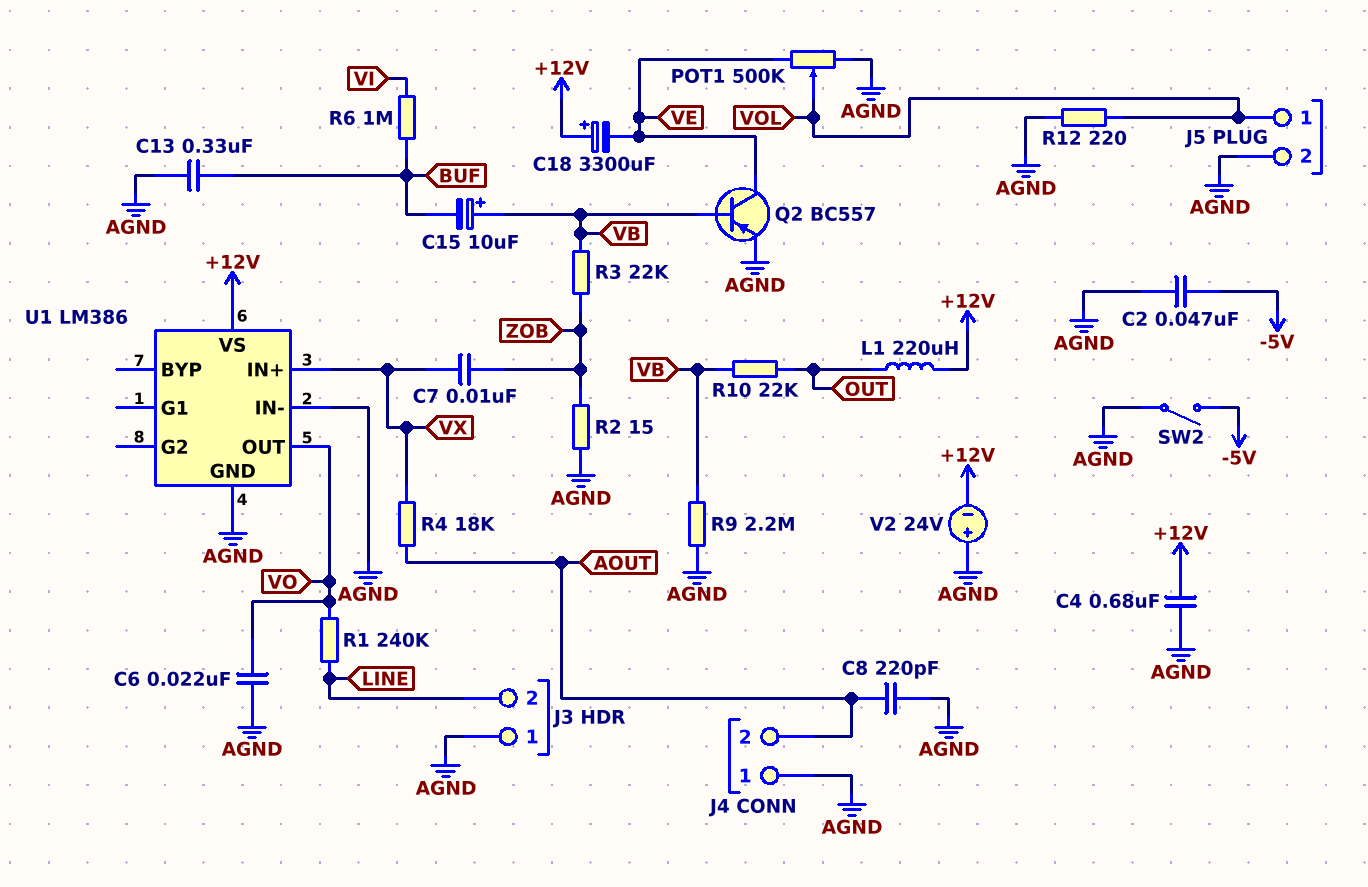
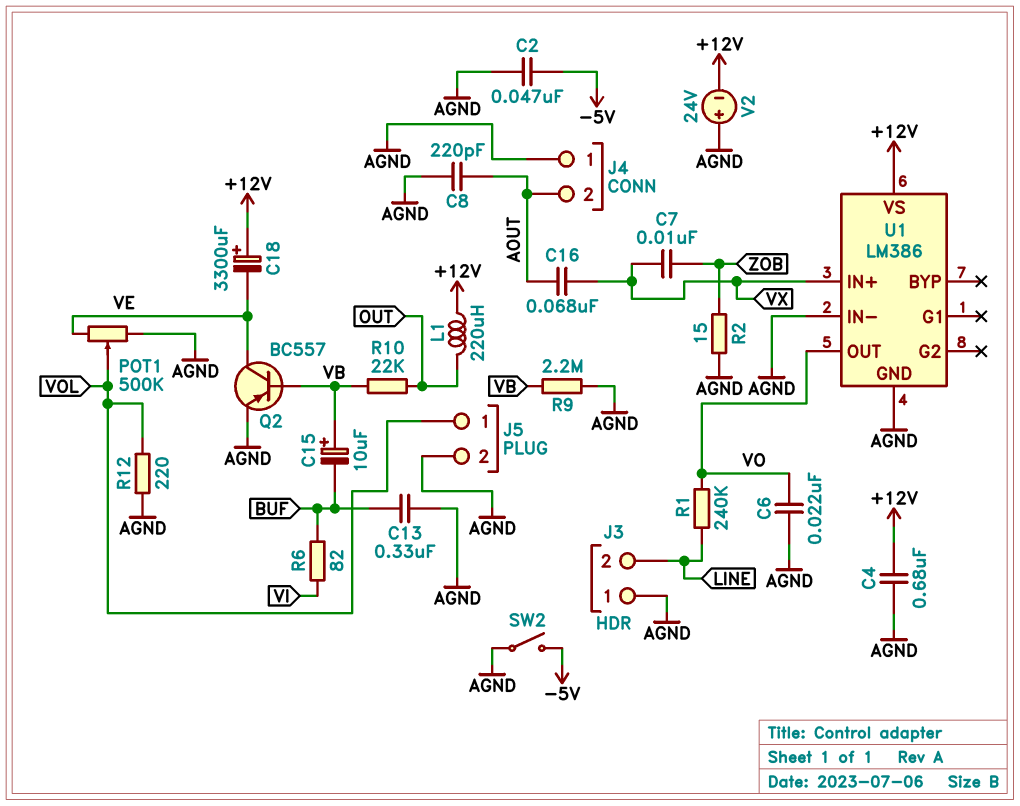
C16: none -> 68nF (AOUT, VX)
R3: 22k (VB, ZOB) -> none
R4: 18k (AOUT, VX) -> none
R6: 1M (BUF, VI) -> 82 (BUF, VI)

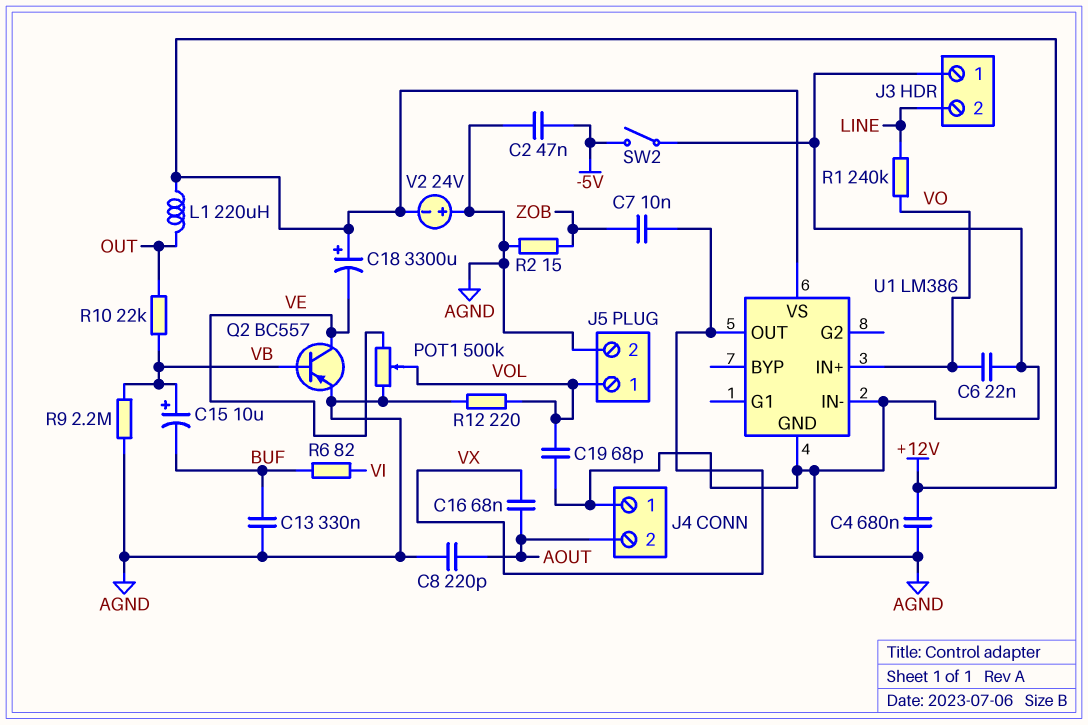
C19: none -> 68pF (AGND, VOL)
U1 pin IN+: VX -> VO
U1 pin OUT: VO -> VX

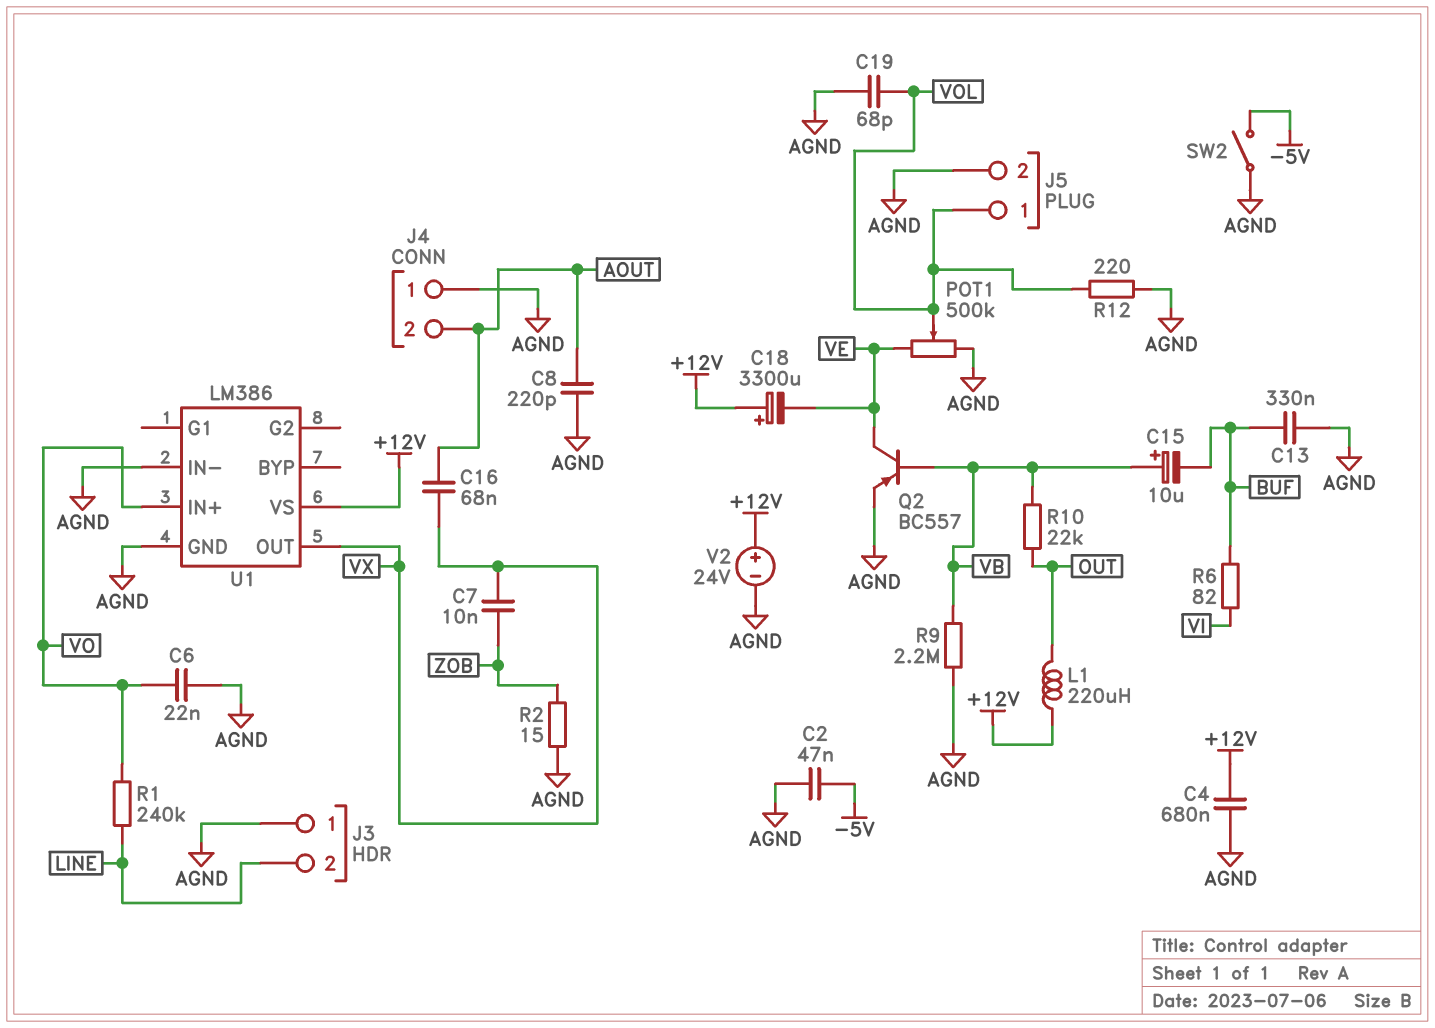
V2: 24V (plus AGND, minus +12V) -> 24V (plus +12V, minus AGND)

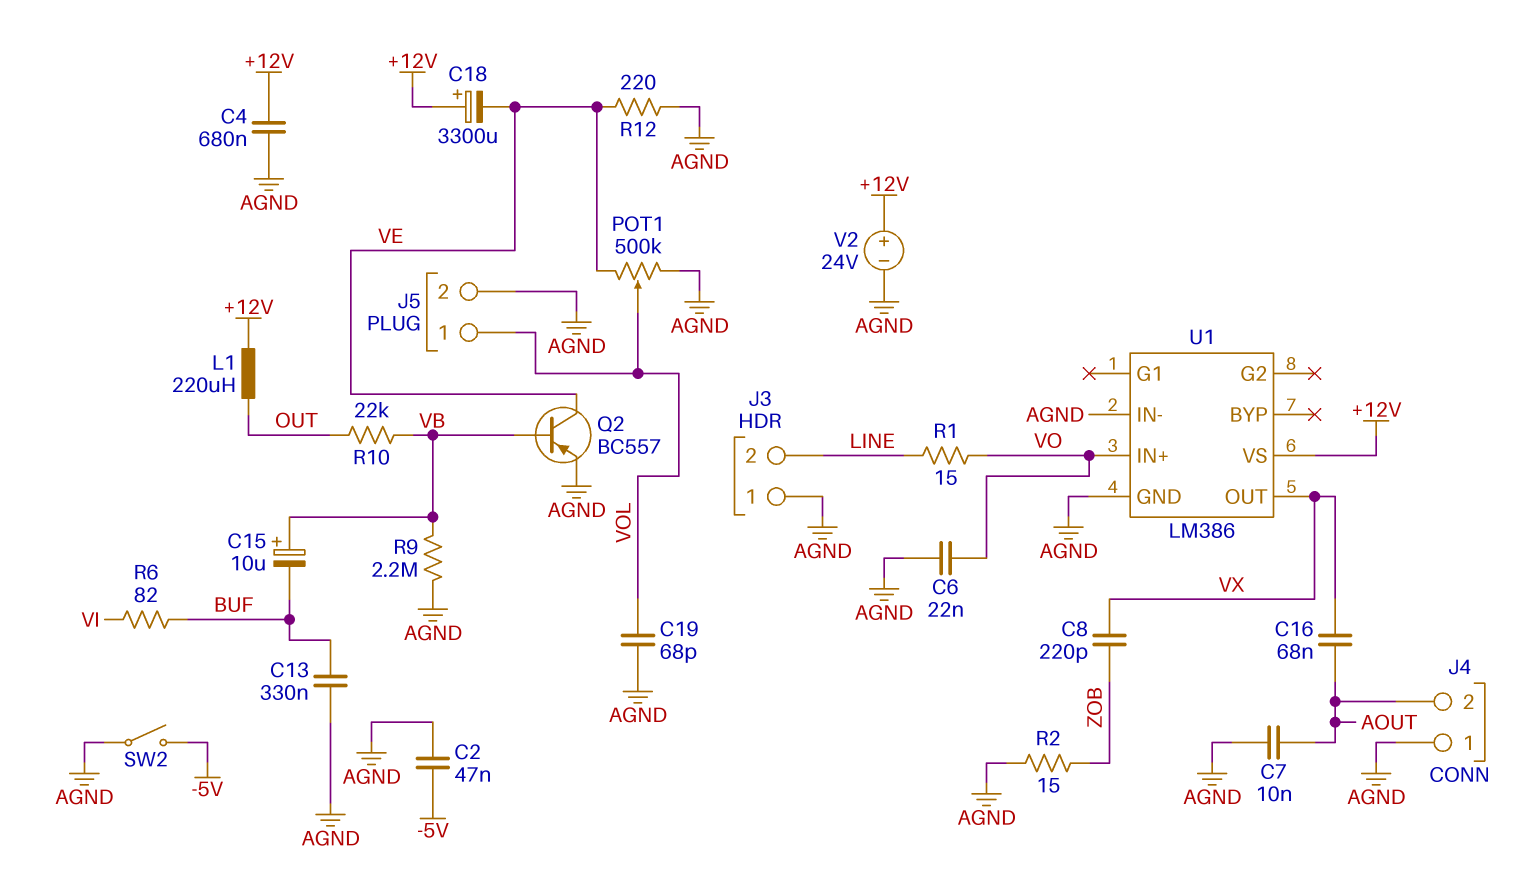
C7: 10nF (VX, ZOB) -> 10nF (AGND, AOUT)
C8: 220pF (AGND, AOUT) -> 220pF (VX, ZOB)
R1: 240k (LINE, VO) -> 15 (LINE, VO)
R12: 220 (AGND, VOL) -> 220 (AGND, VE)

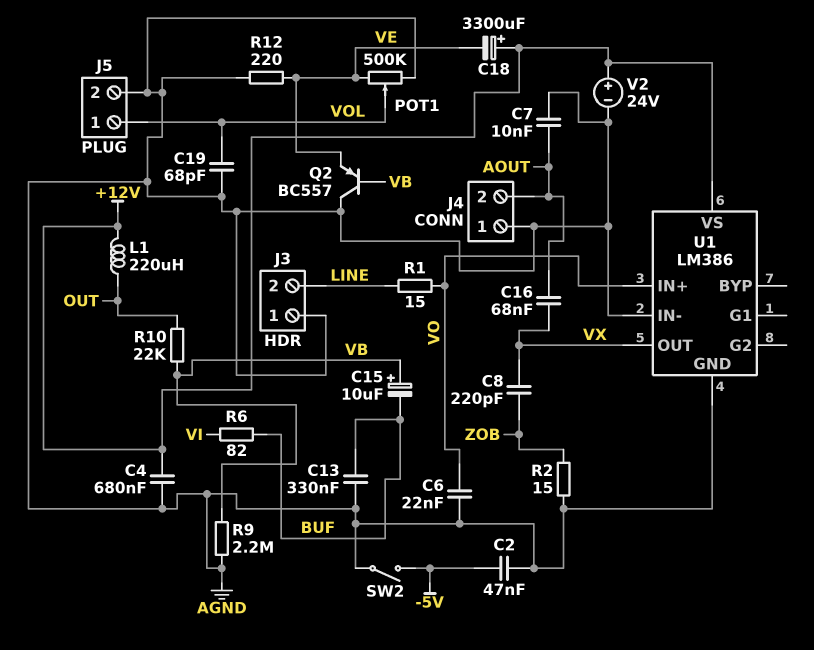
Q2: PNP BC557 (B VB, C VE, E AGND) -> PNP BC557 (B VB, C AGND, E VE)

